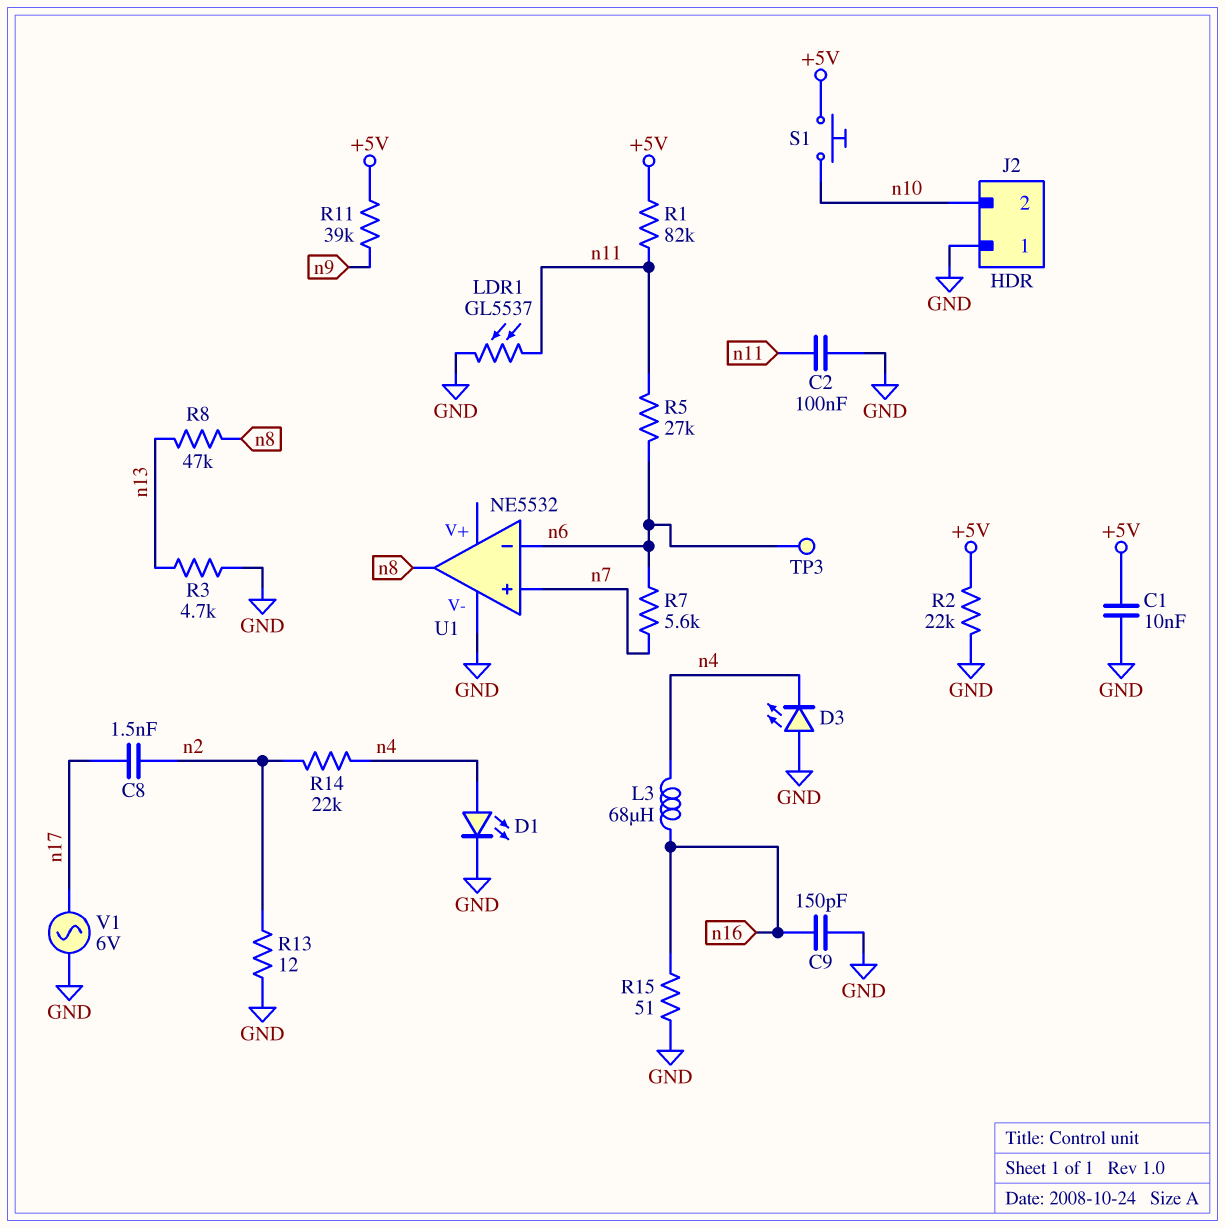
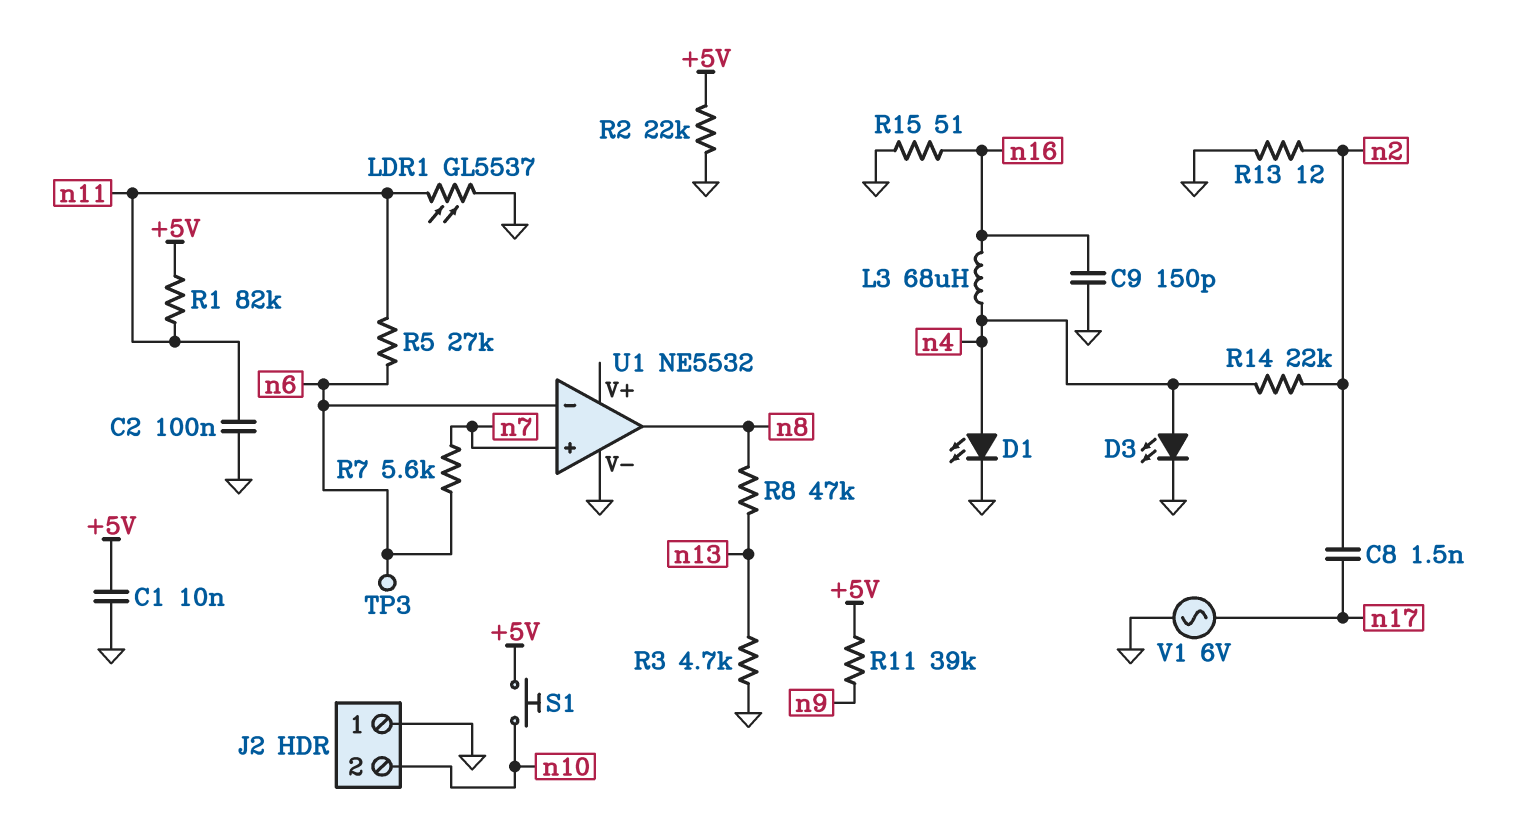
D3: LED (A GND, K n4) -> LED (A n4, K GND)

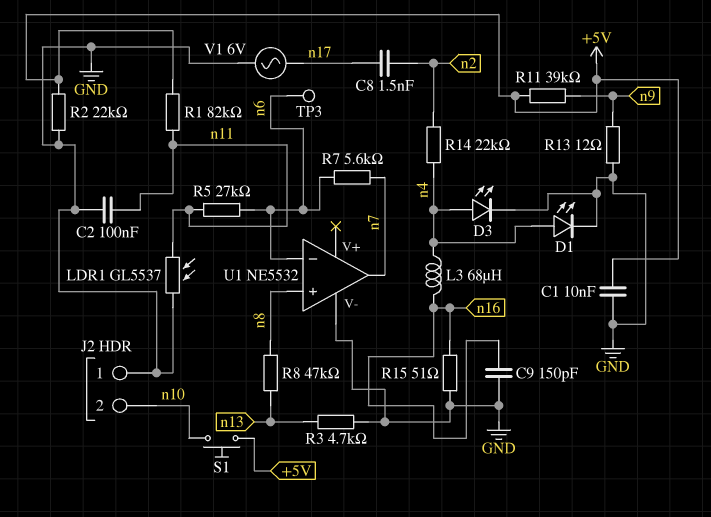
R13: 12 (GND, n2) -> 12 (GND, n9)
U1 pin in+: n7 -> n8
U1 pin out: n8 -> n7

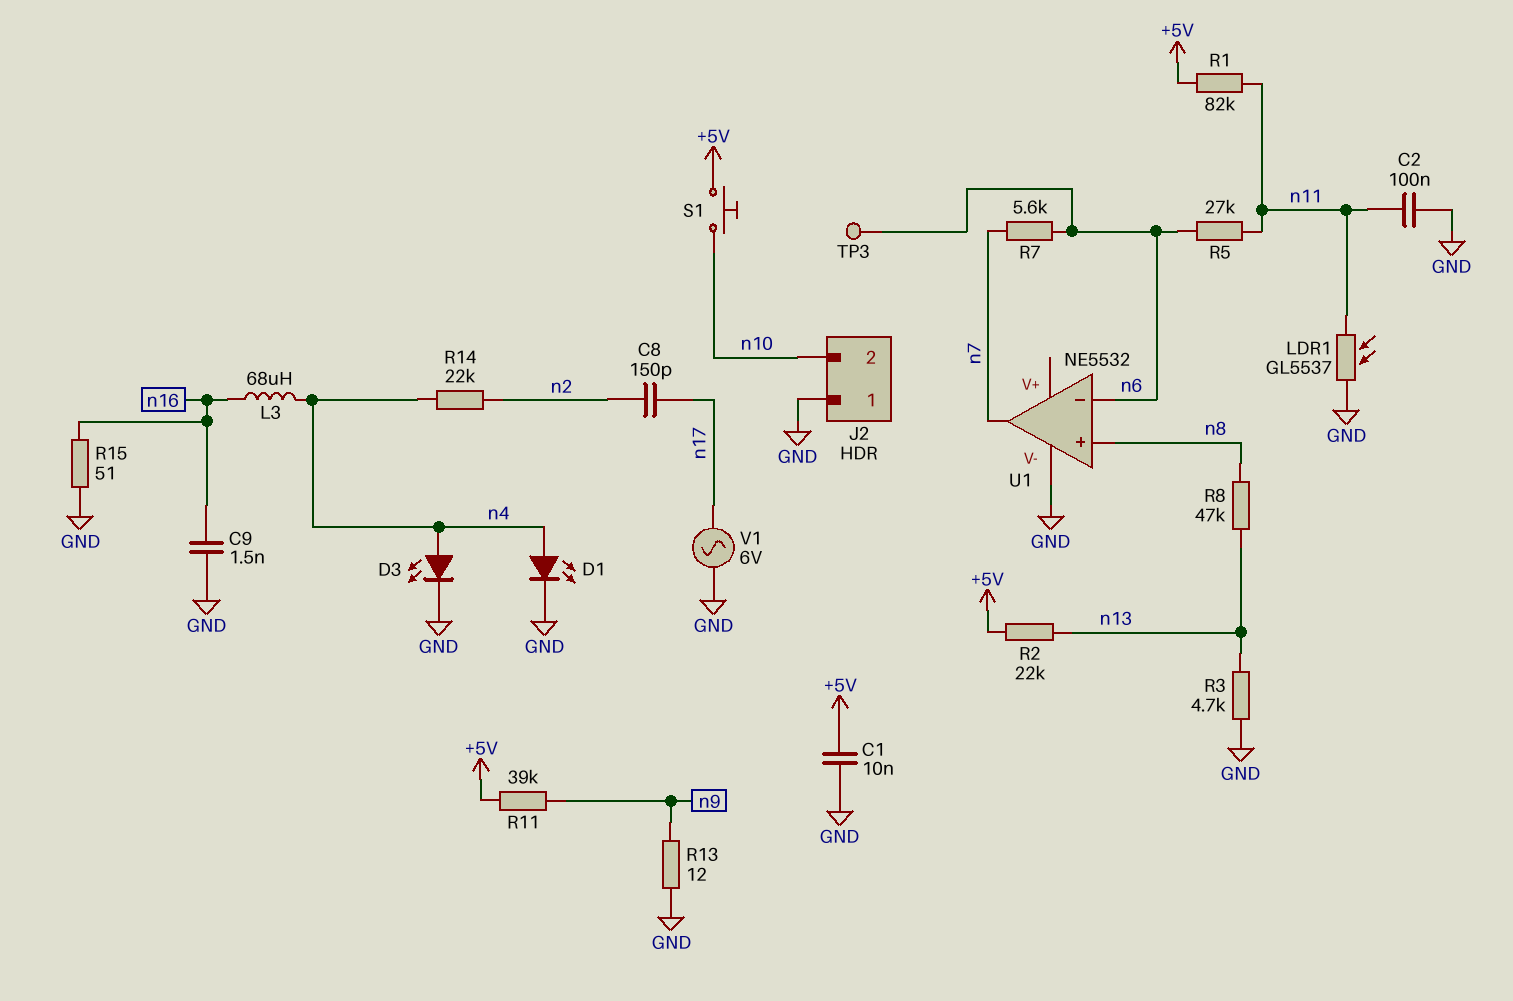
C8: 1.5nF (n2, n17) -> 150pF (n2, n17)
C9: 150pF (GND, n16) -> 1.5nF (GND, n16)
R2: 22k (+5V, GND) -> 22k (+5V, n13)

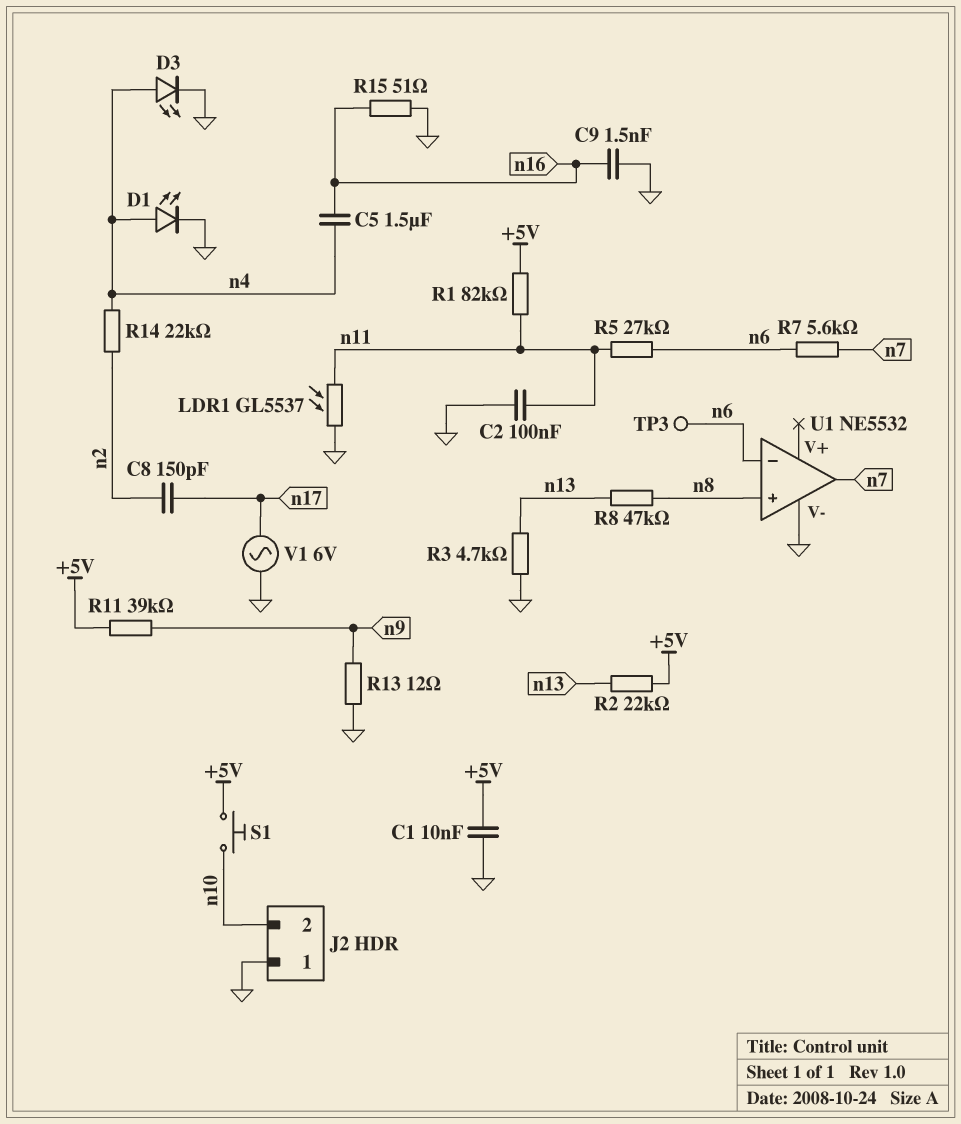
C5: none -> 1.5uF (n4, n16)
L3: 68uH (n4, n16) -> none

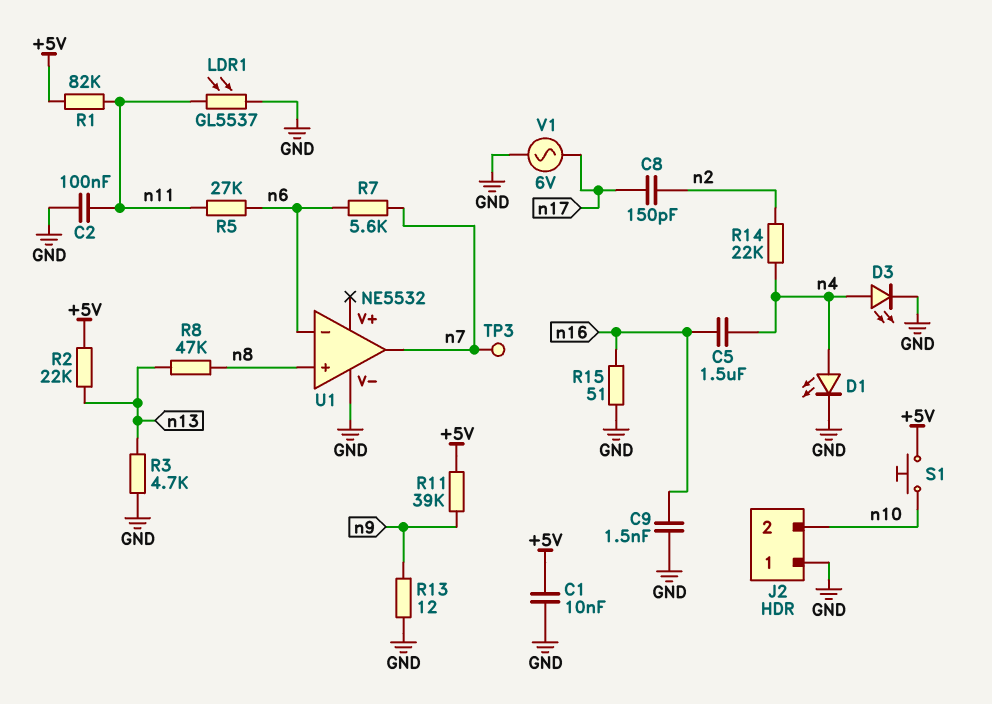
TP3: test point (n6) -> test point (n7)

